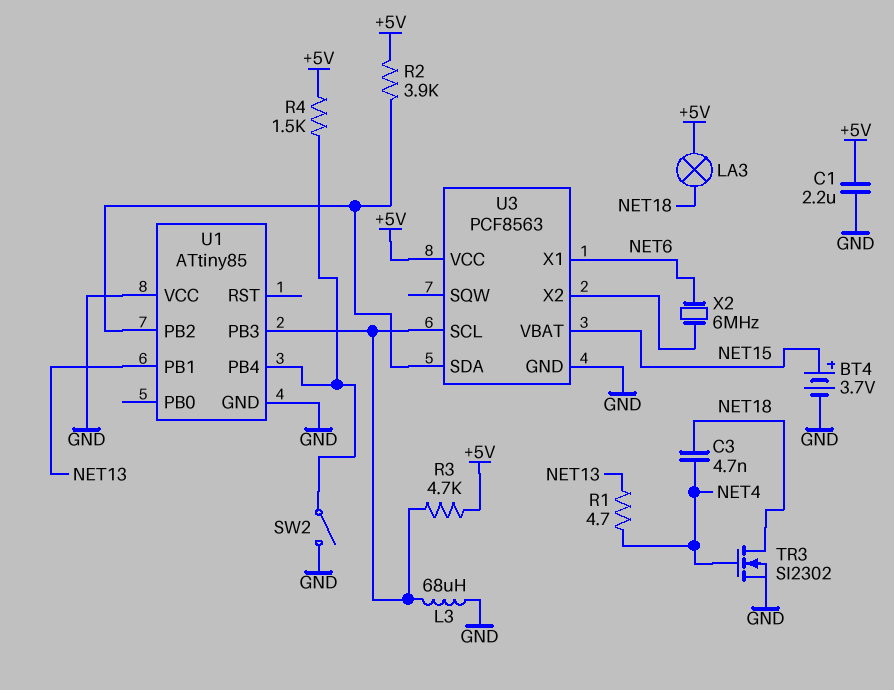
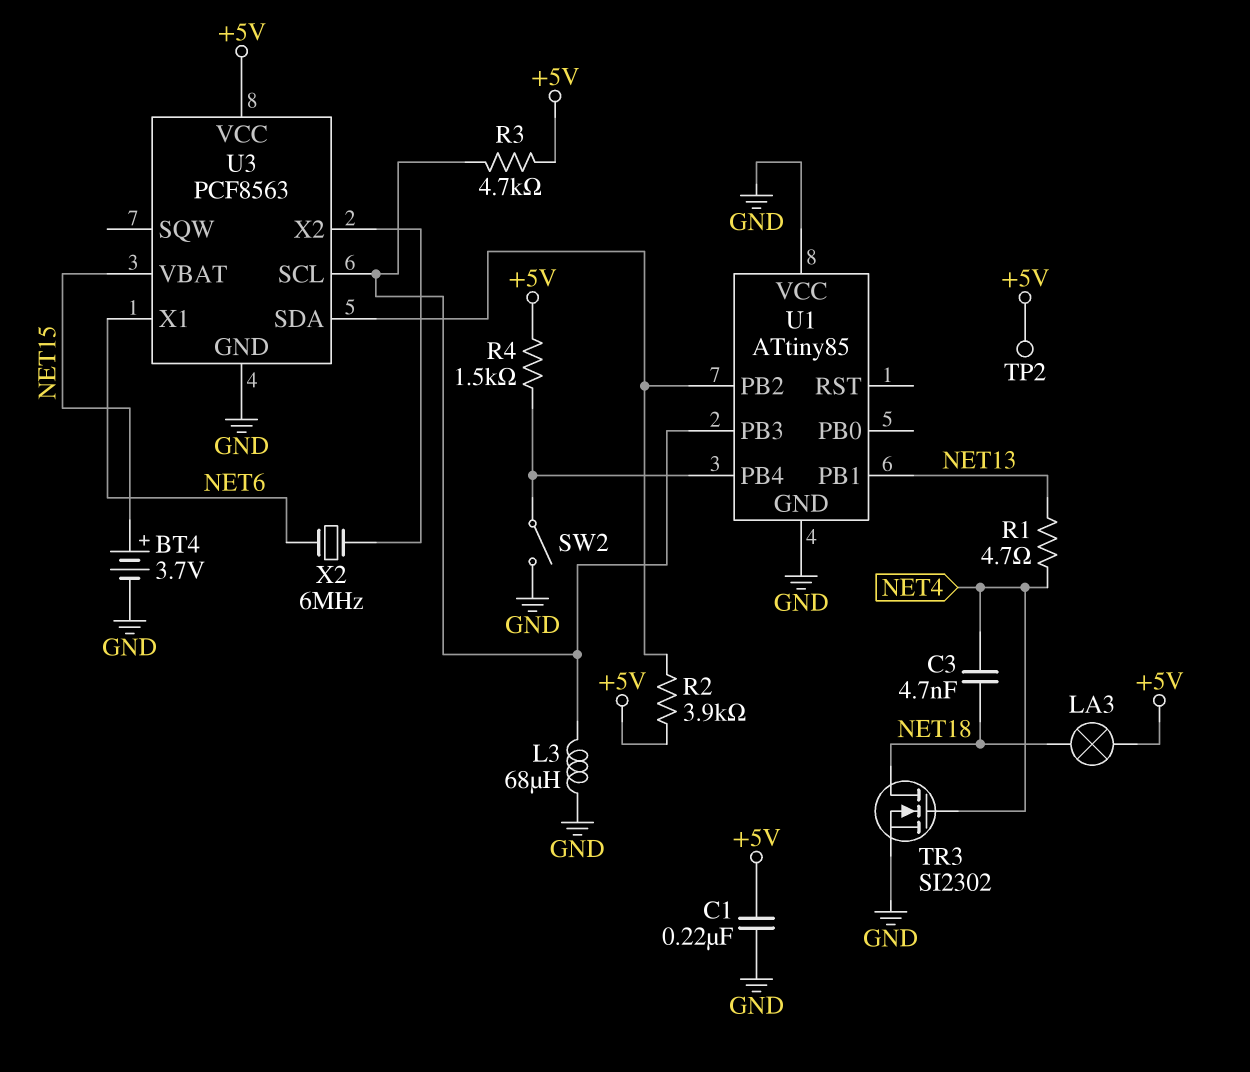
C1: 2.2uF (+5V, GND) -> 220nF (+5V, GND)
TP2: none -> test point (+5V)

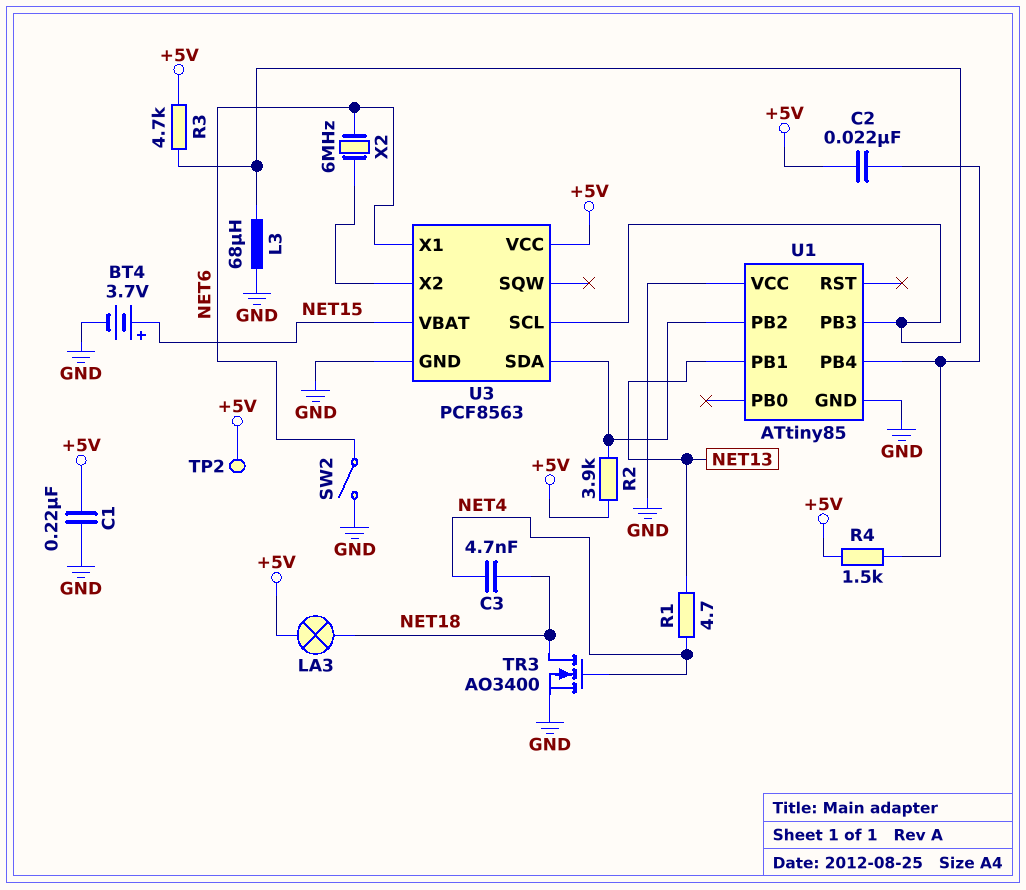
C2: none -> 22nF (+5V, U1/PB4)
SW2: switch (GND, U1/PB4) -> switch (GND, NET6)
TR3: NMOS SI2302 (G NET4, D NET18, S GND) -> NMOS AO3400 (G NET4, D NET18, S GND)

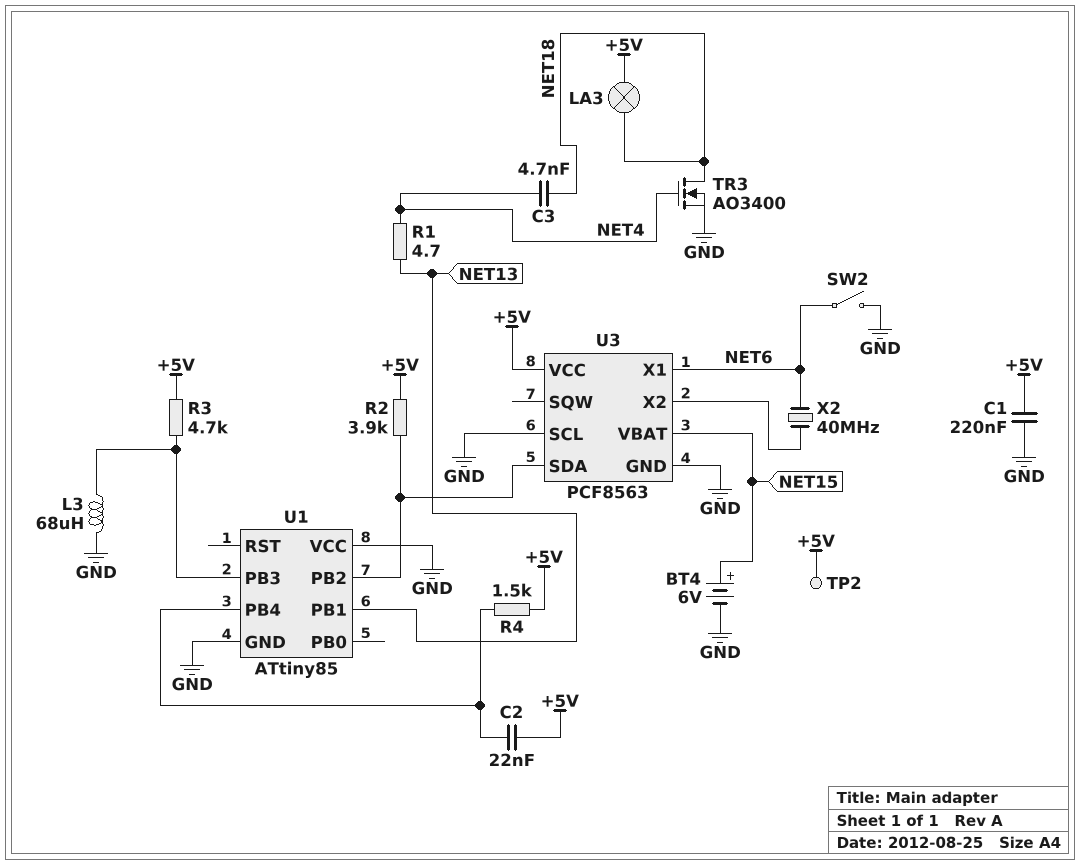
BT4: 3.7V (plus NET15, minus GND) -> 6V (plus NET15, minus GND)
U3 pin SCL: U1/PB3 -> GND
X2: 6MHz (NET6, U3/X2) -> 40MHz (NET6, U3/X2)

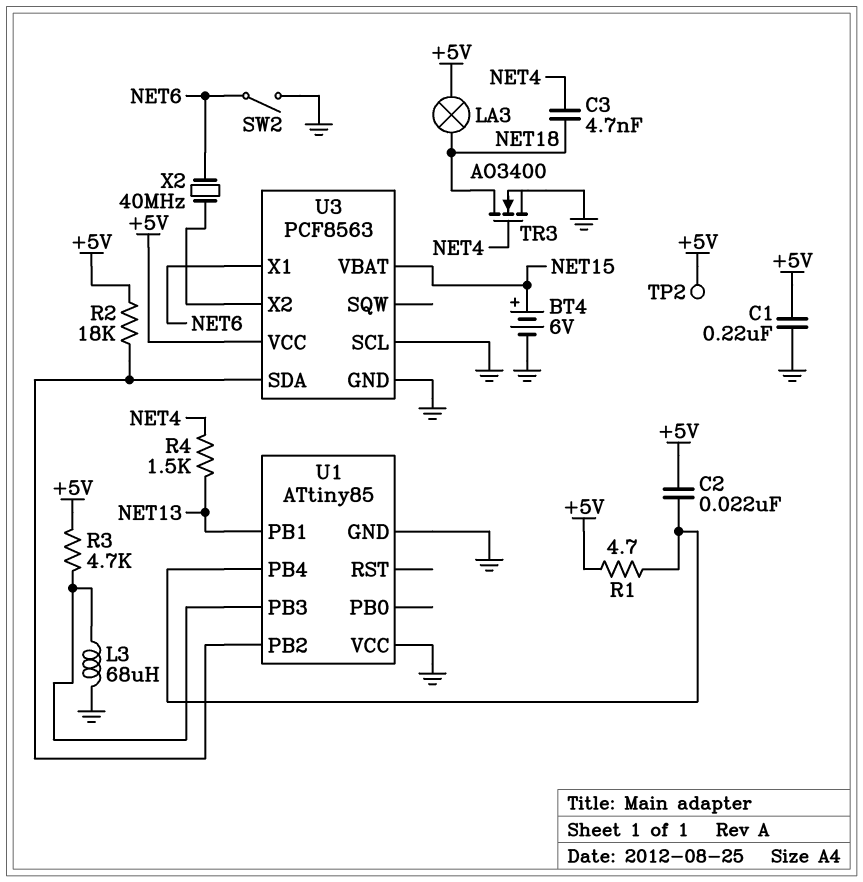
R1: 4.7 (NET4, NET13) -> 4.7 (+5V, U1/PB4)
R2: 3.9k (+5V, U1/PB2) -> 18k (+5V, U1/PB2)
R4: 1.5k (+5V, U1/PB4) -> 1.5k (NET4, NET13)

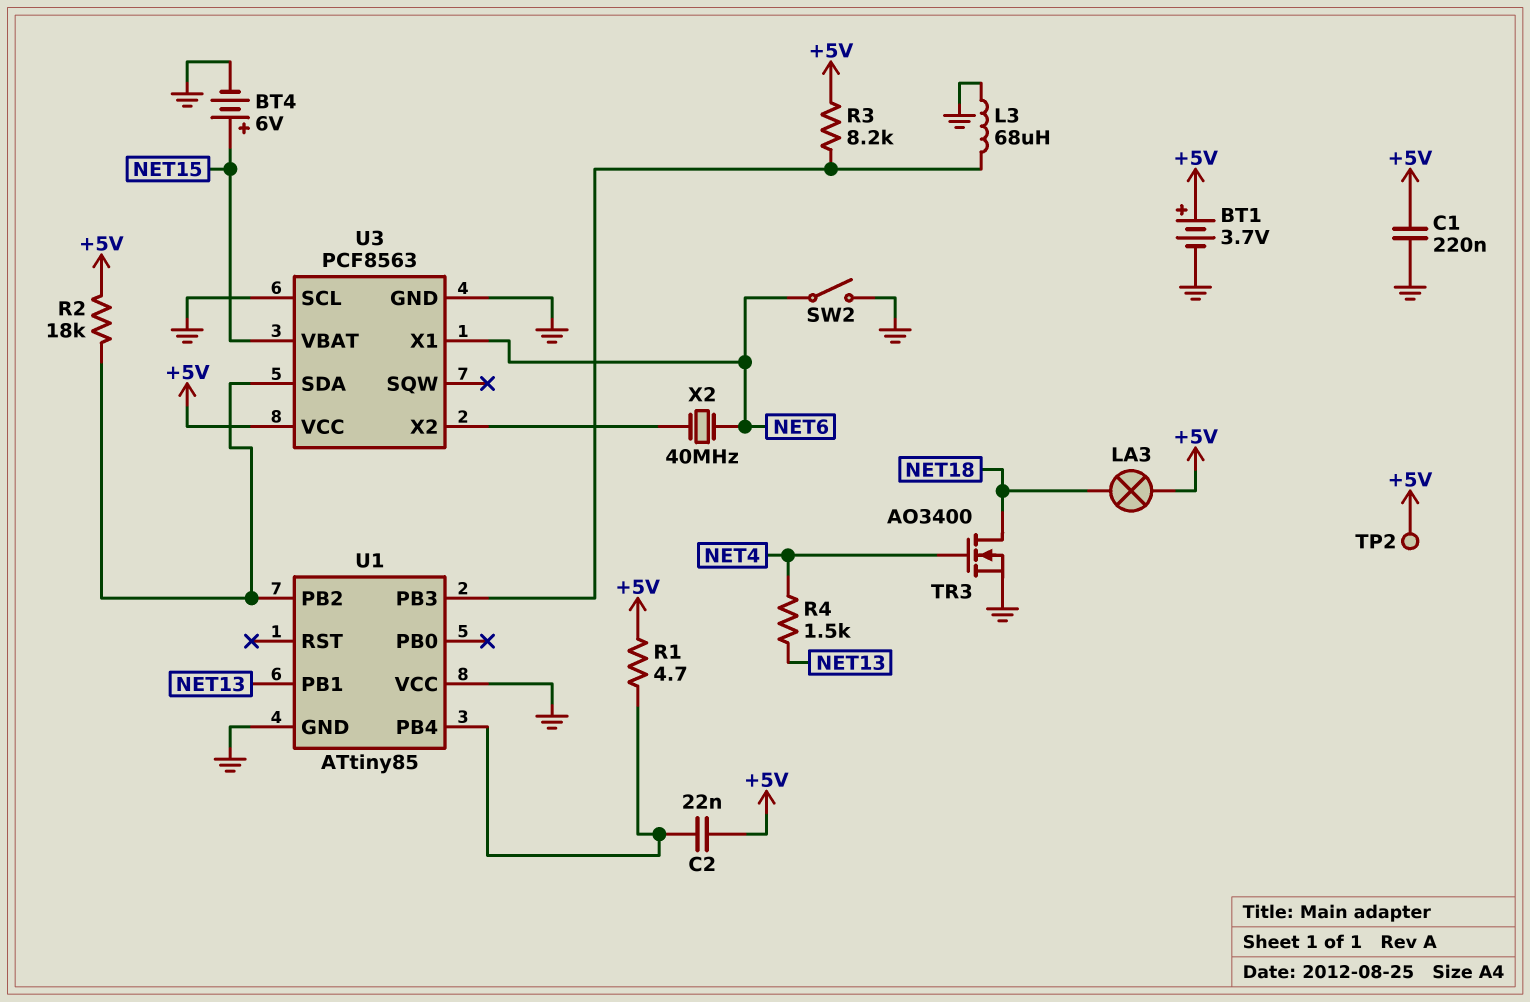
BT1: none -> 3.7V (plus +5V, minus GND)
C3: 4.7nF (NET4, NET18) -> none
R3: 4.7k (+5V, U1/PB3) -> 8.2k (+5V, U1/PB3)

